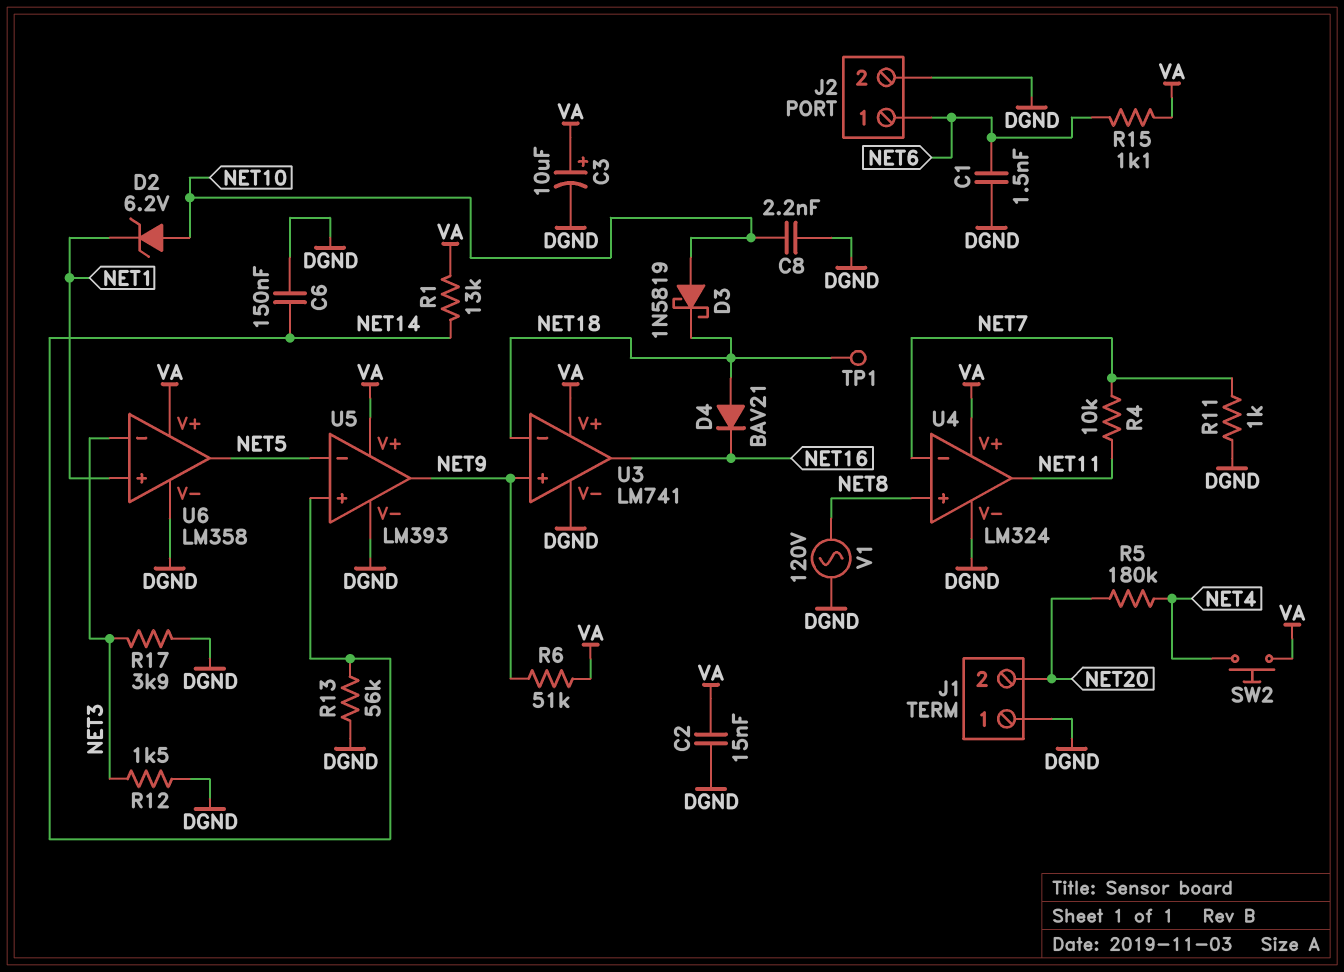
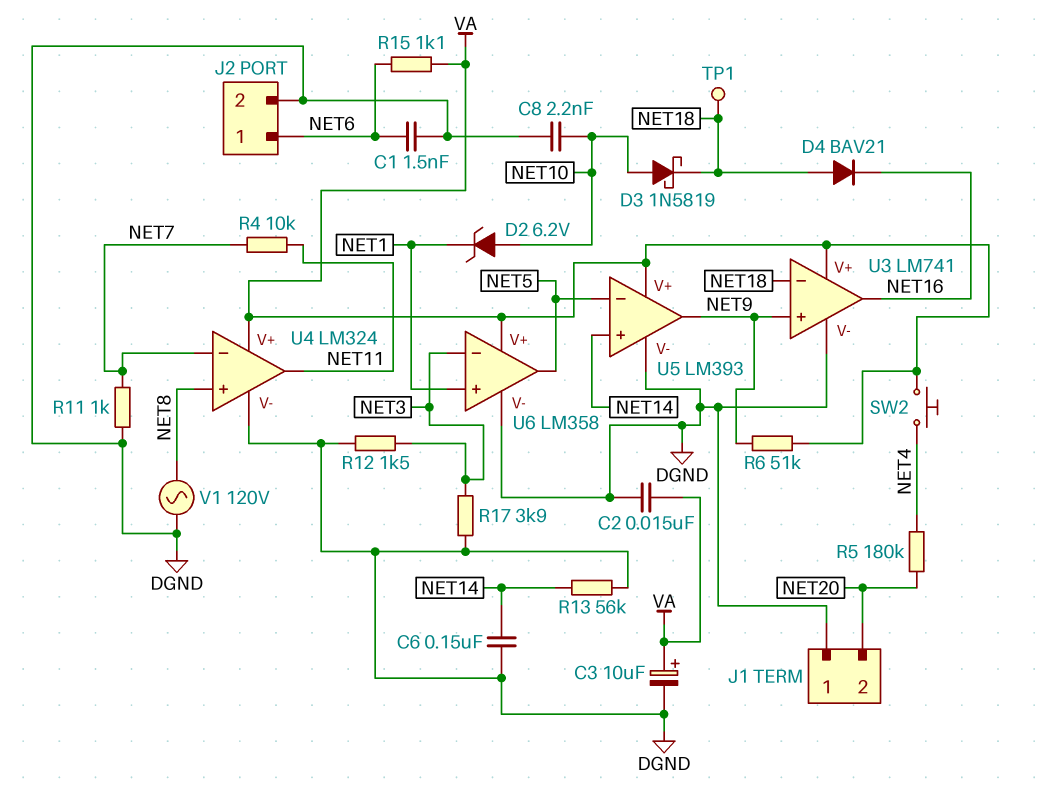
R1: 13k (NET14, VA) -> none

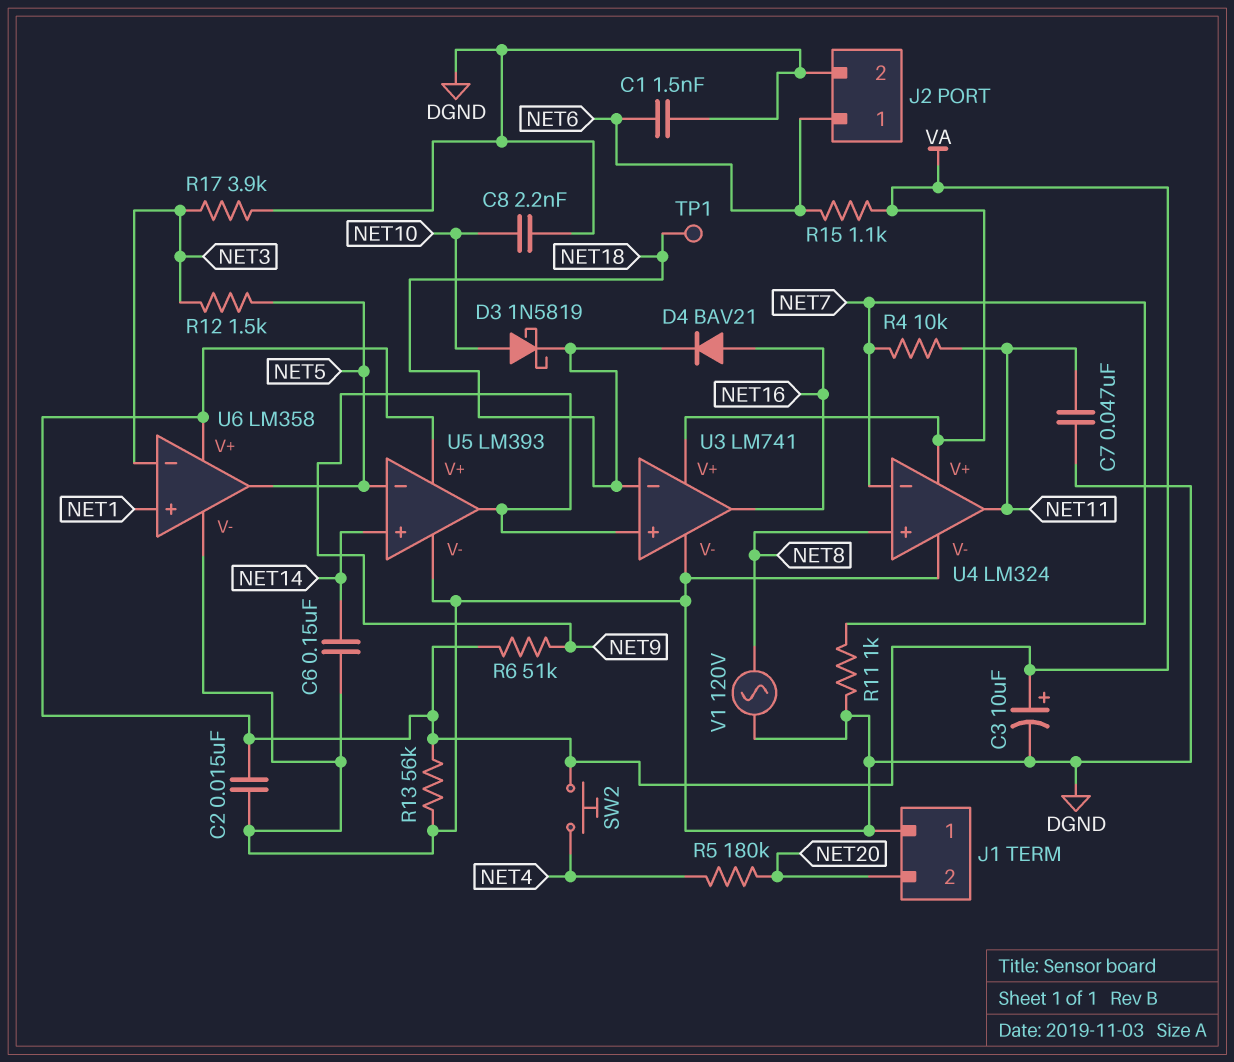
C7: none -> 47nF (DGND, NET11)
D2: zener 6.2V (A NET10, K NET1) -> none
D4: diode BAV21 (A NET18, K NET16) -> diode BAV21 (A NET16, K NET18)
R12: 1.5k (DGND, NET3) -> 1.5k (NET3, NET5)
R13: 56k (DGND, NET14) -> 56k (DGND, VA)

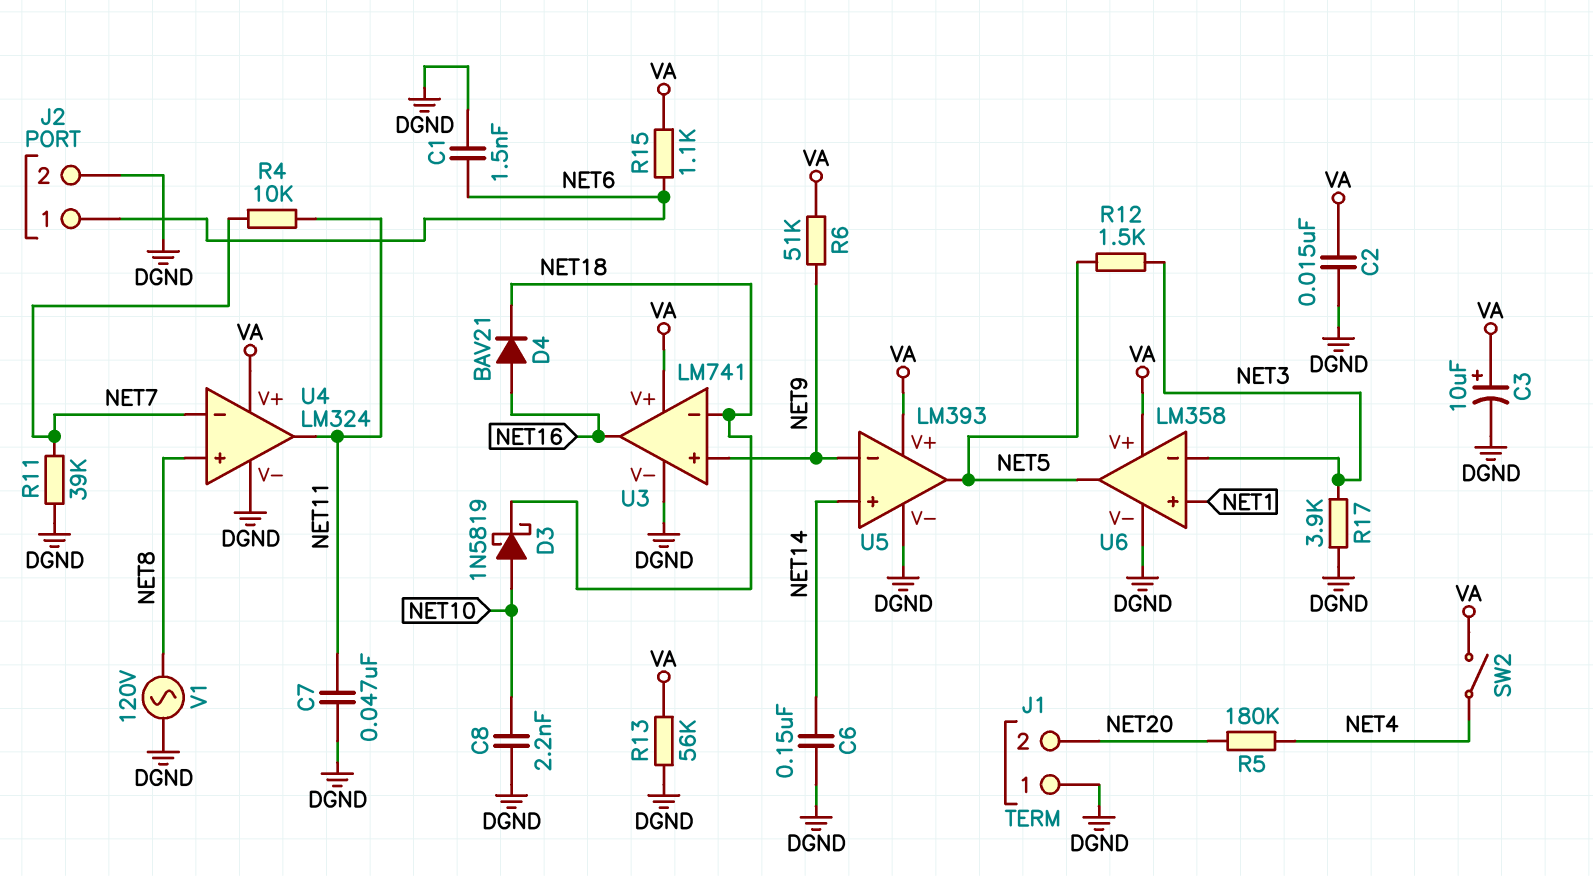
R11: 1k (DGND, NET7) -> 39k (DGND, NET7)
SW2: button (NET4, VA) -> switch (NET4, VA)
TP1: test point (NET18) -> none
U5 pin in-: NET5 -> NET9
U5 pin out: NET9 -> NET5

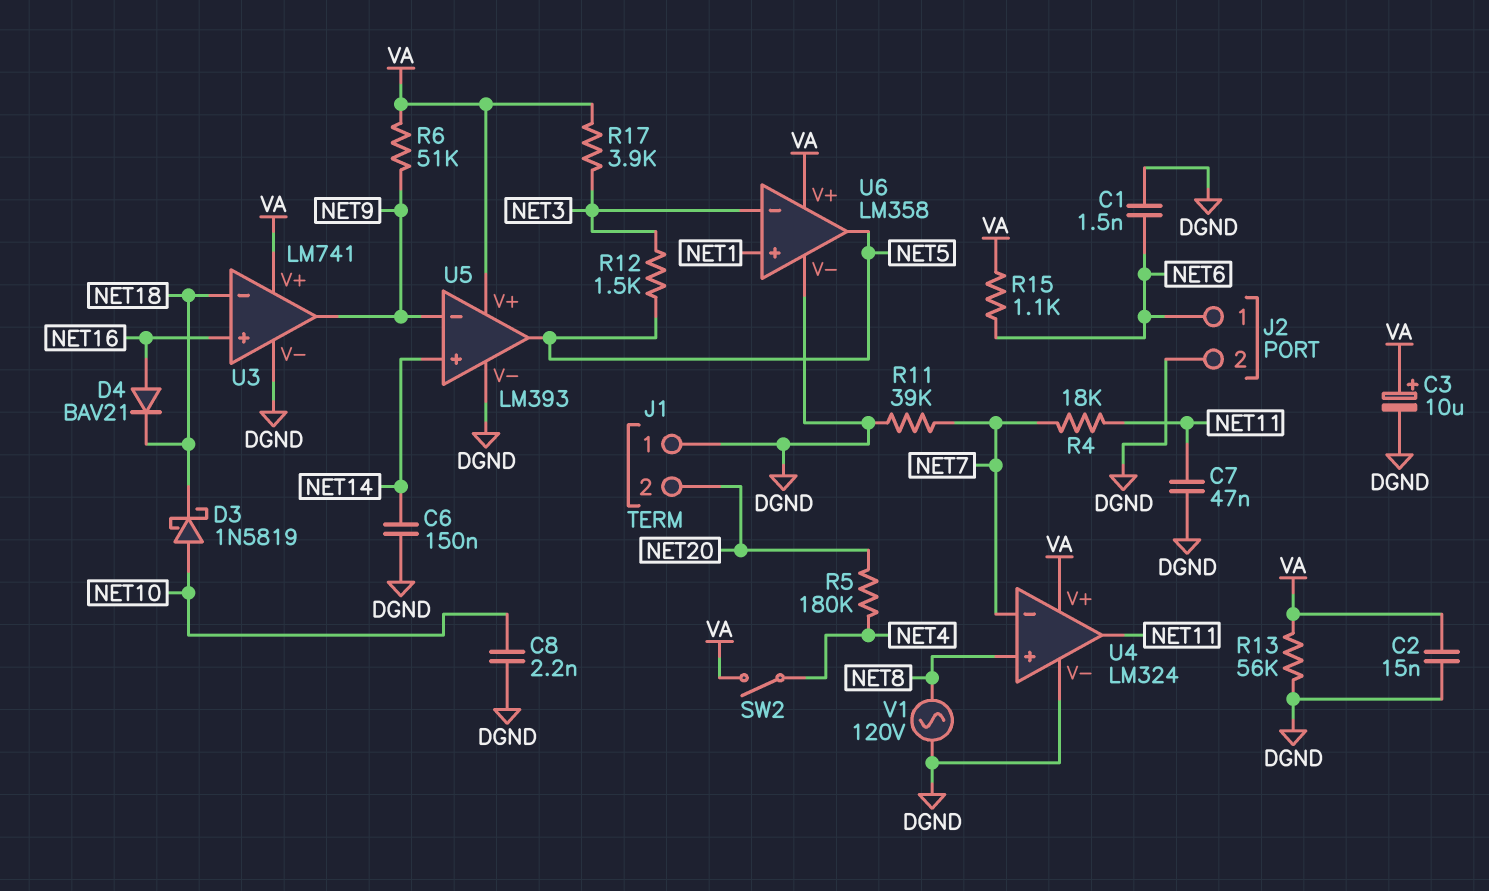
R4: 10k (NET7, NET11) -> 18k (NET7, NET11)
R17: 3.9k (DGND, NET3) -> 3.9k (NET3, VA)
U3 pin in+: NET9 -> NET16
U3 pin out: NET16 -> NET9

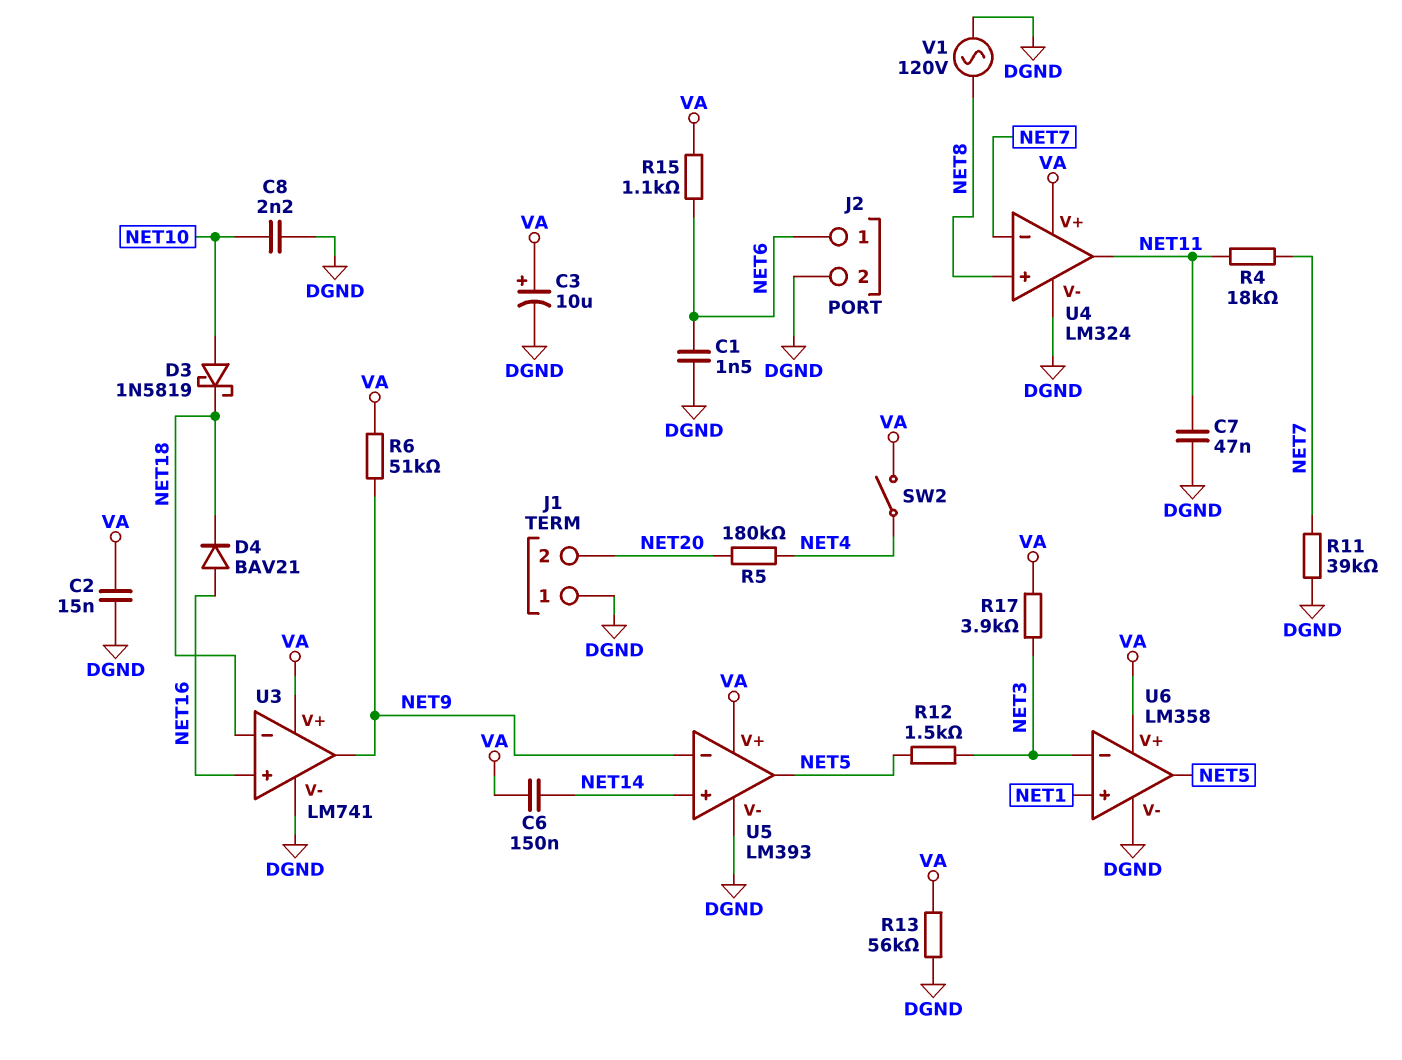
C6: 150nF (DGND, NET14) -> 150nF (NET14, VA)

